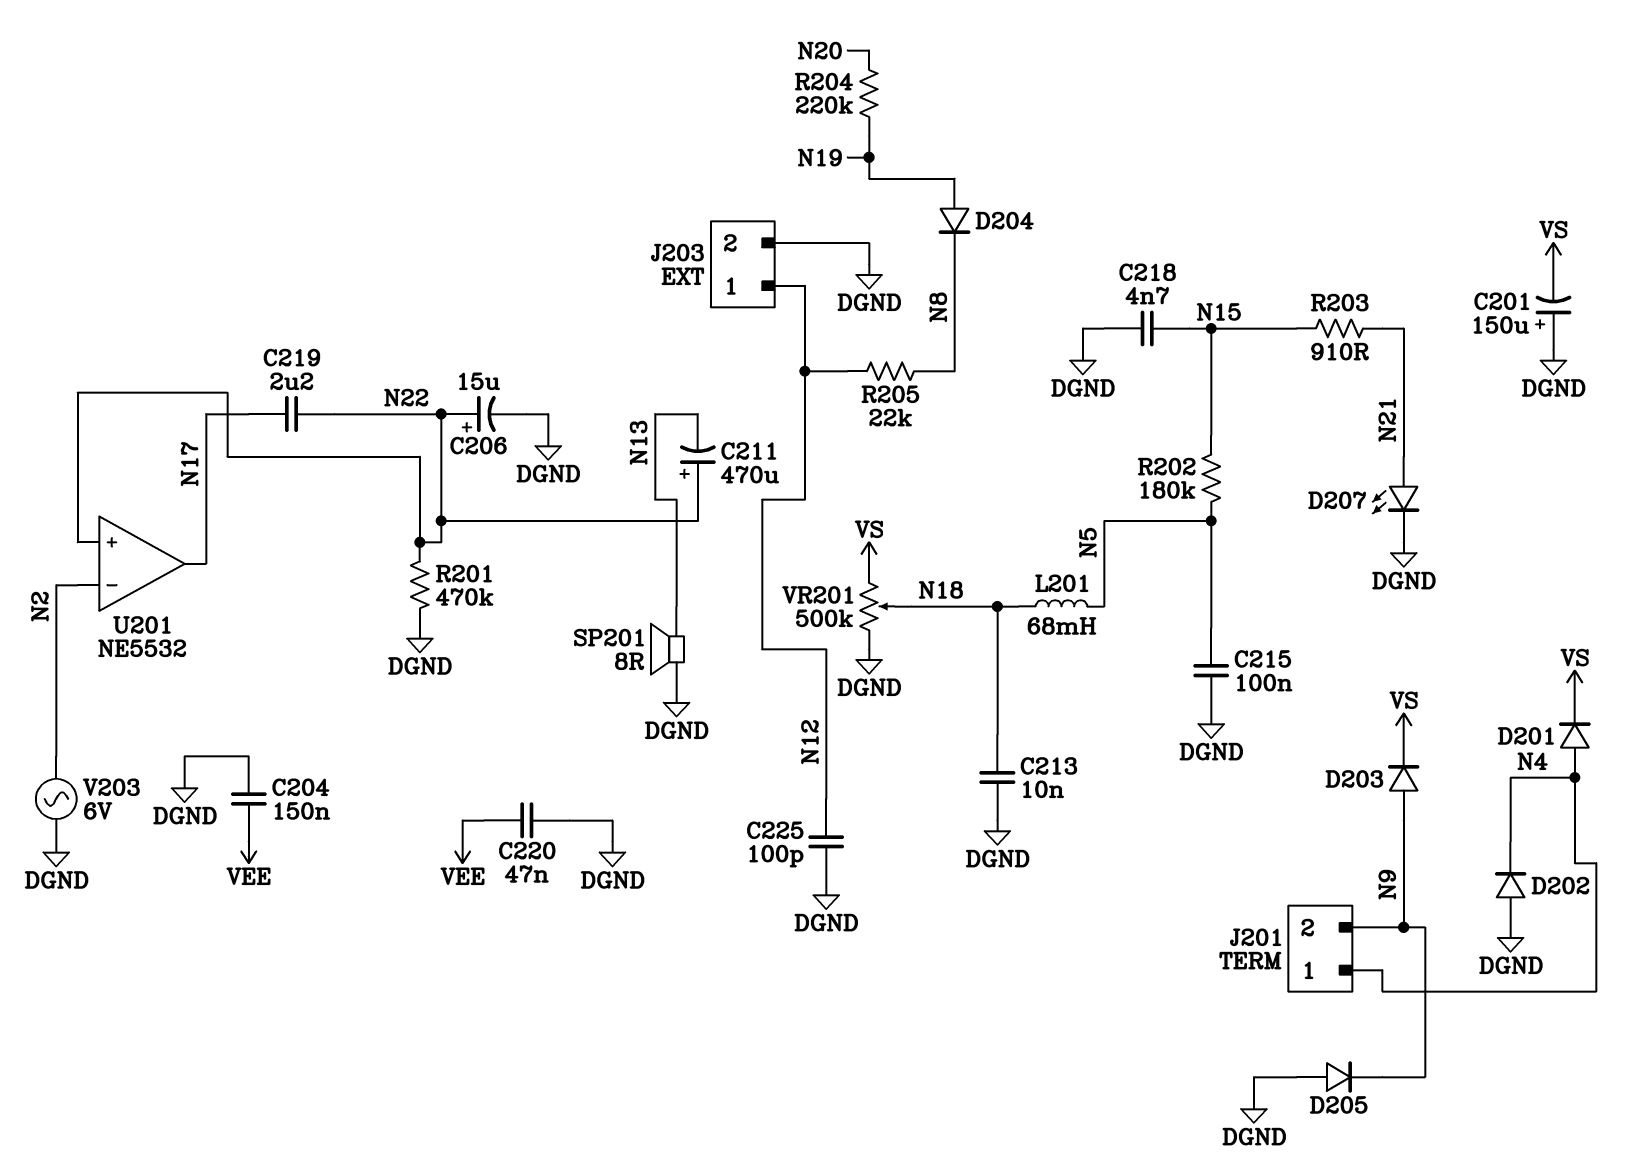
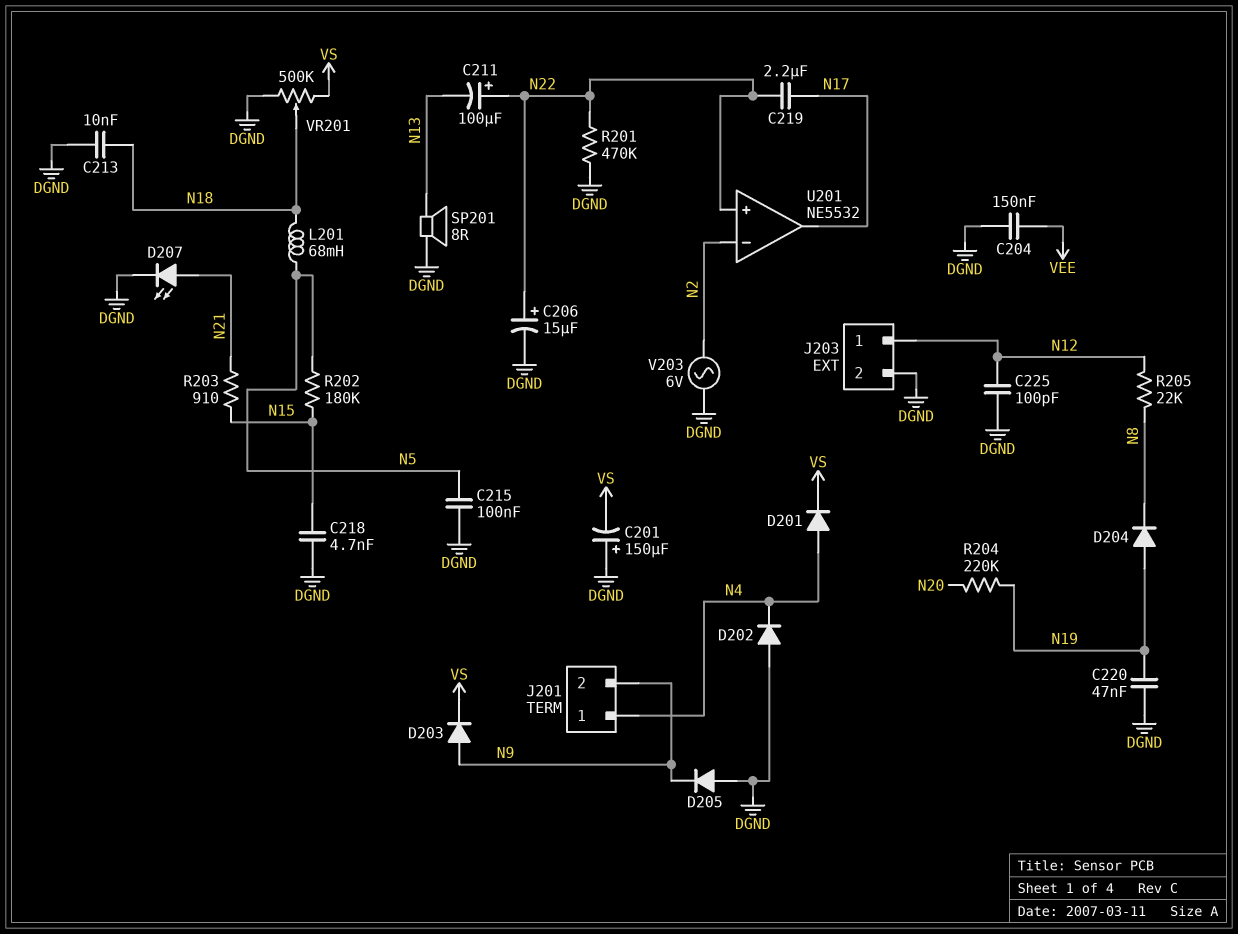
C211: 470uF (plus N22, minus N13) -> 100uF (plus N22, minus N13)
C220: 47nF (DGND, VEE) -> 47nF (DGND, N19)

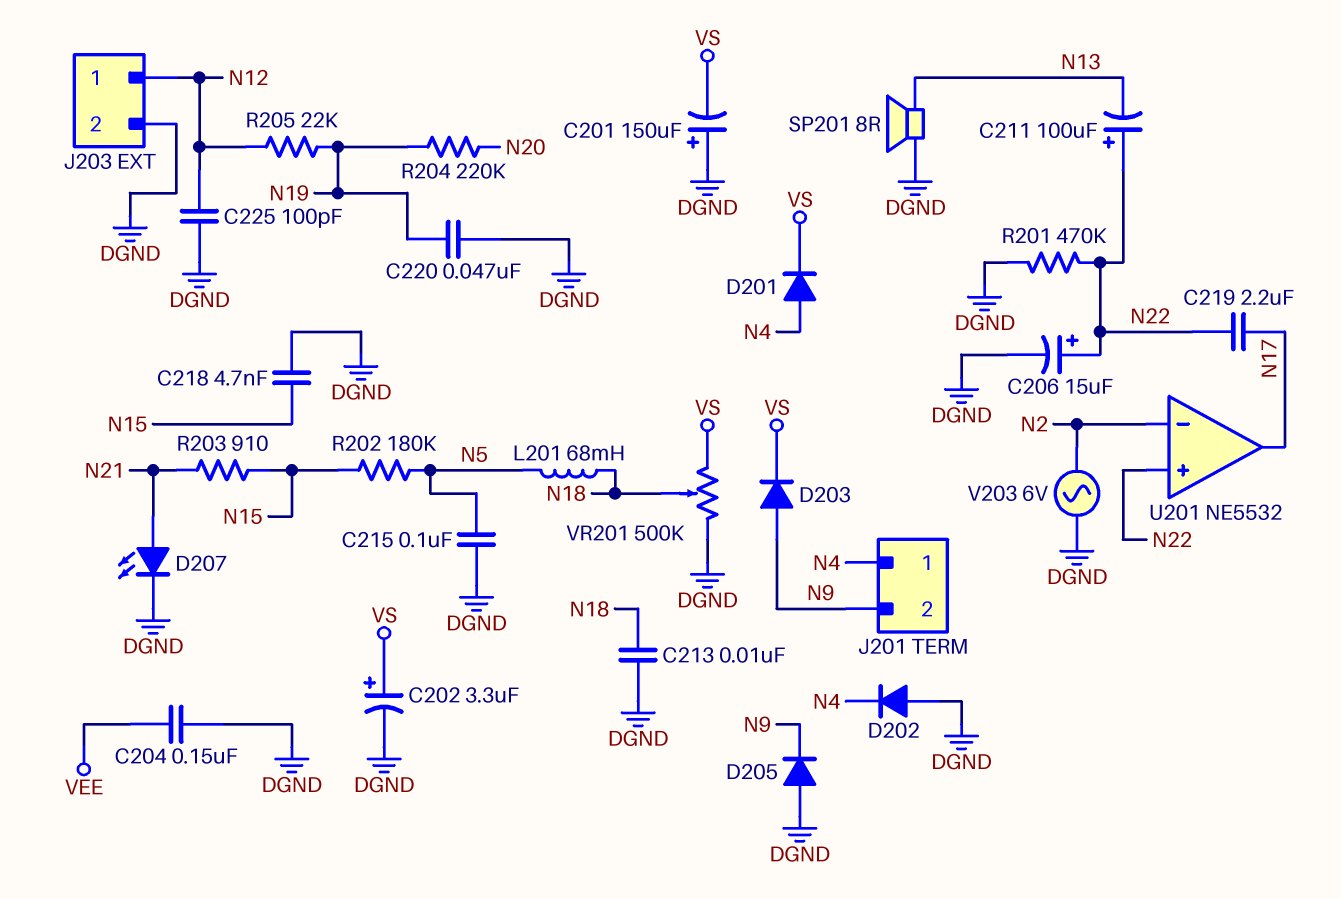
C202: none -> 3.3uF (plus VS, minus DGND)
D204: diode (A N19, K N8) -> none
R205: 22k (N8, N12) -> 22k (N12, N19)

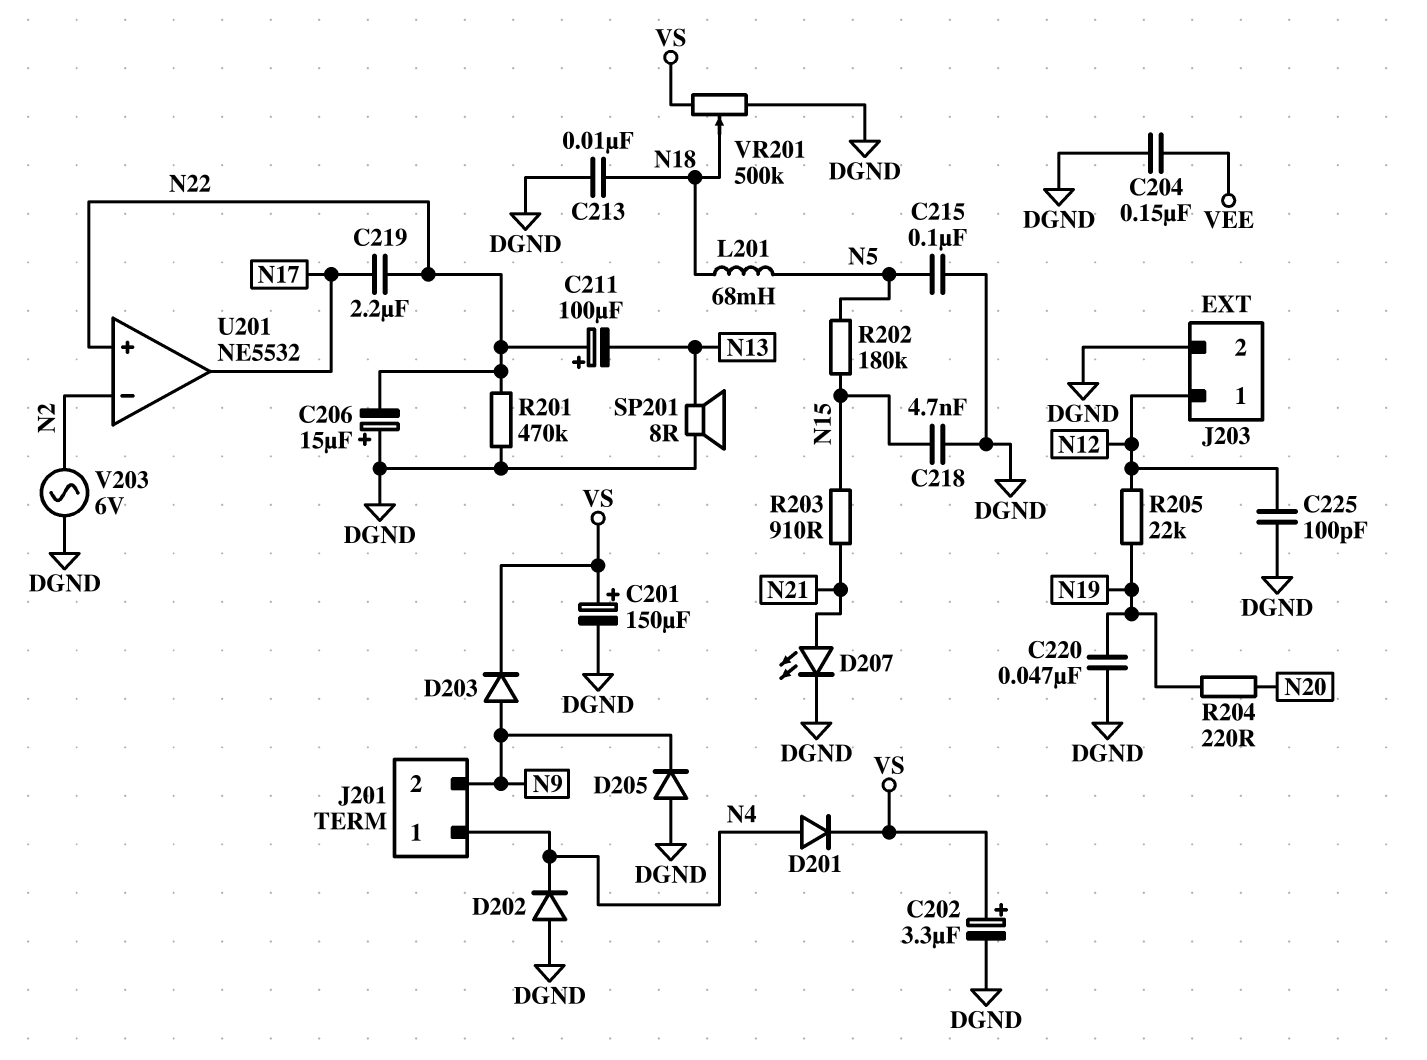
C201: 150uF (plus DGND, minus VS) -> 150uF (plus VS, minus DGND)
C206: 15uF (plus N22, minus DGND) -> 15uF (plus DGND, minus N22)
R204: 220k (N19, N20) -> 220 (N19, N20)

